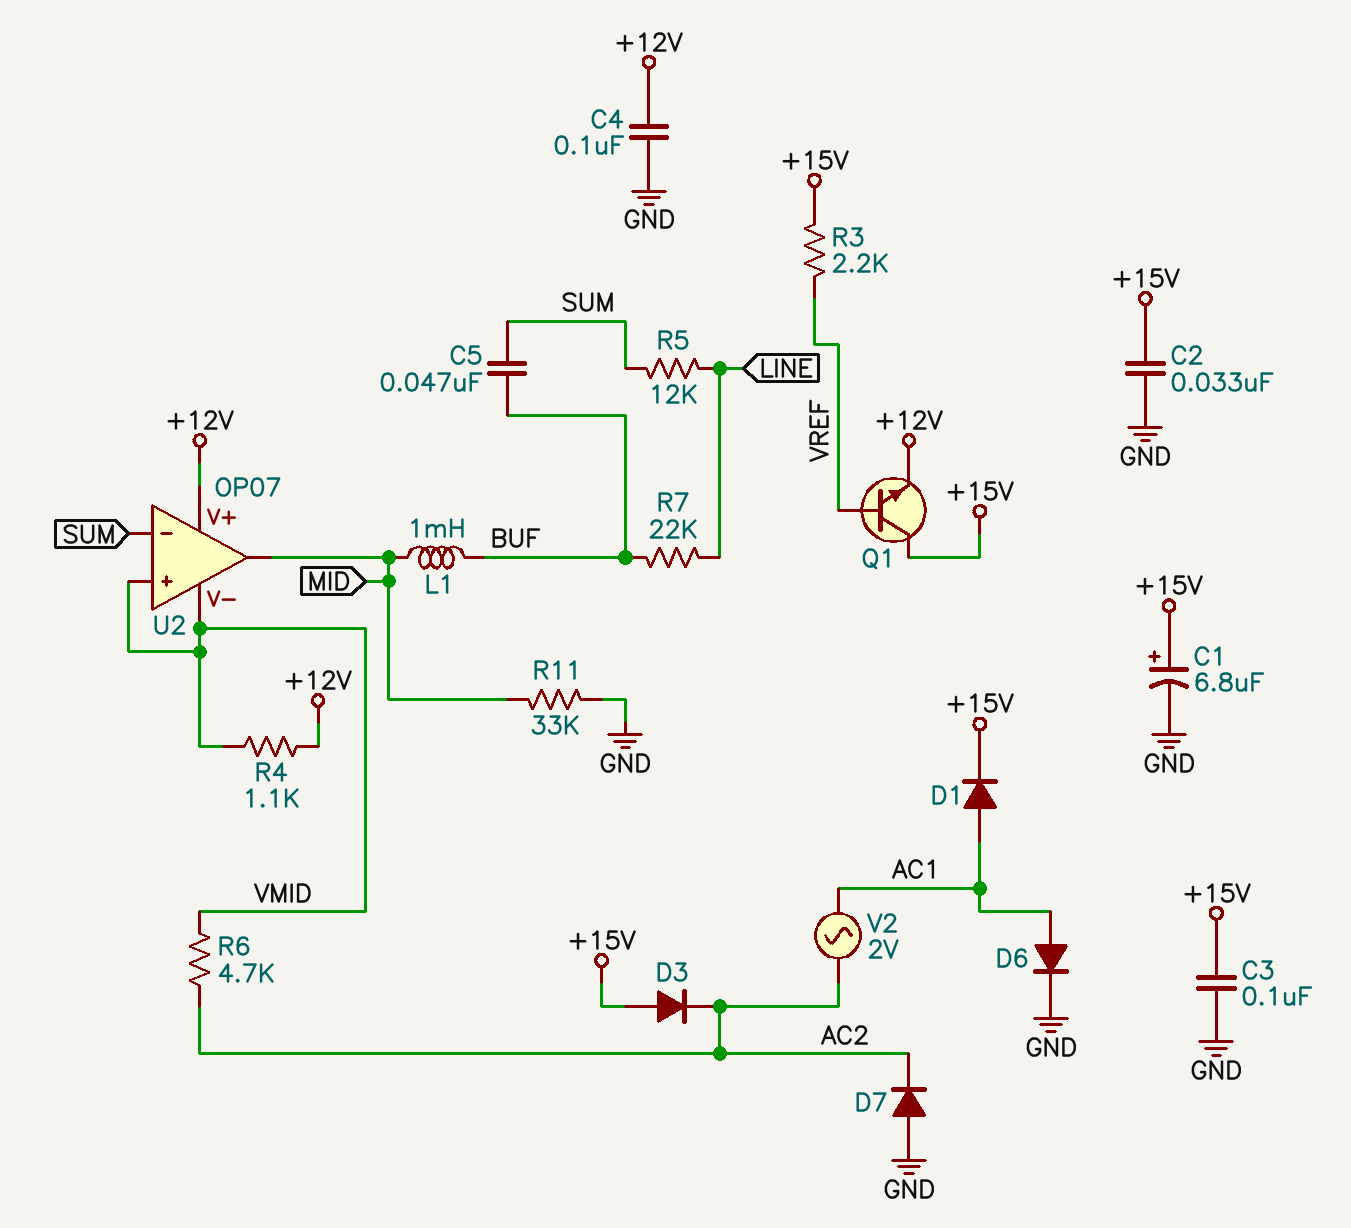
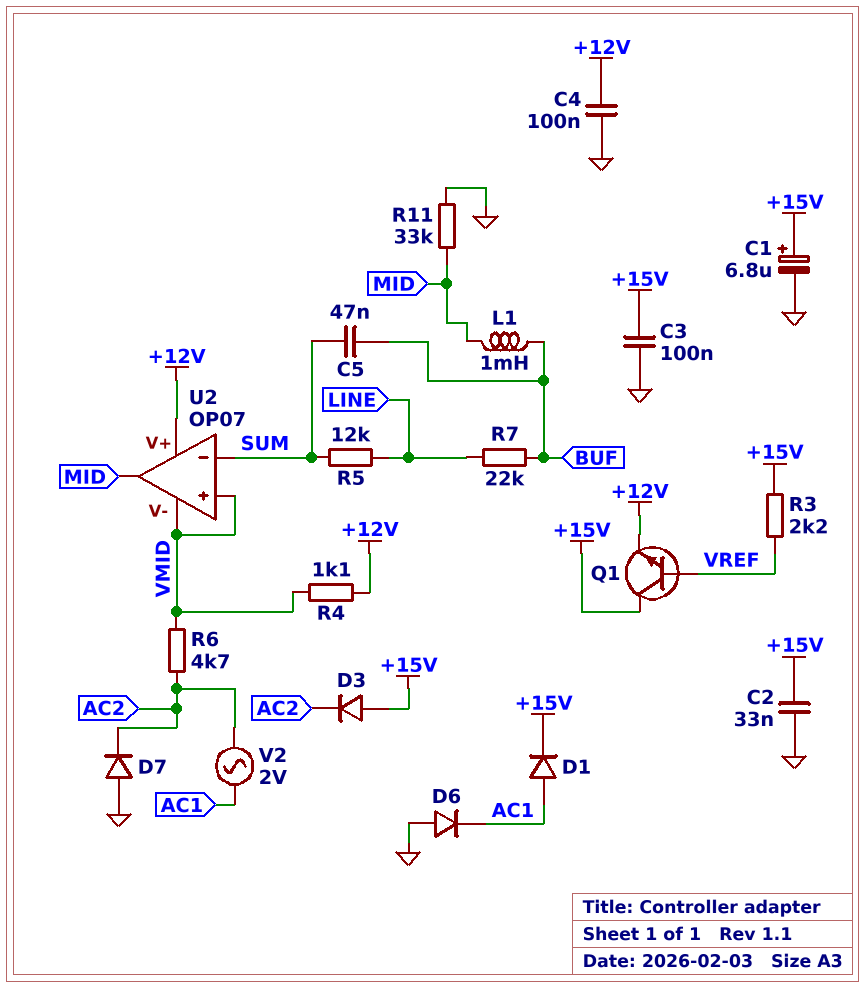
D6: diode (A AC1, K GND) -> diode (A GND, K AC1)

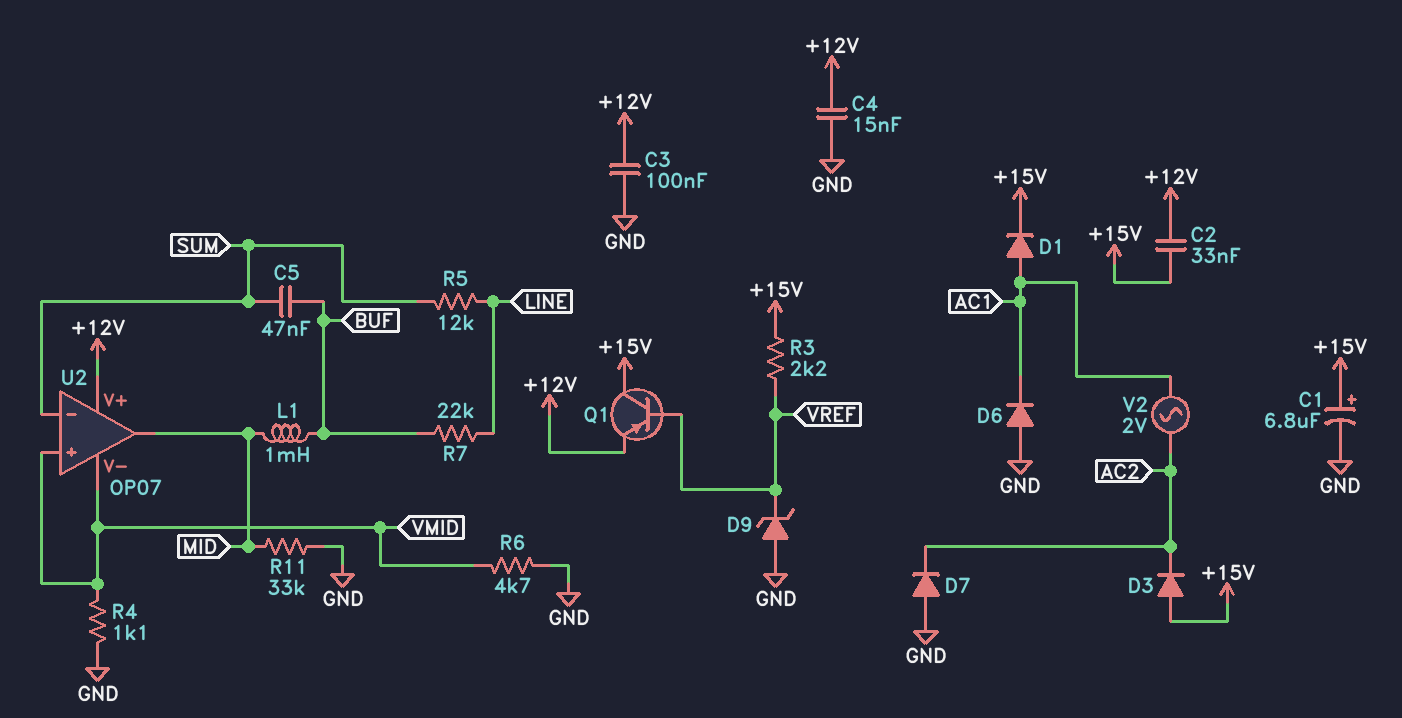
C2: 33nF (+15V, GND) -> 33nF (+12V, +15V)
C3: 100nF (+15V, GND) -> 100nF (+12V, GND)
C4: 100nF (+12V, GND) -> 15nF (+12V, GND)
D9: none -> zener (A GND, K VREF)
Q1: NPN (B VREF, C +15V, E +12V) -> PNP (B VREF, C +15V, E +12V)
R4: 1.1k (+12V, VMID) -> 1.1k (GND, VMID)
R6: 4.7k (AC2, VMID) -> 4.7k (GND, VMID)

